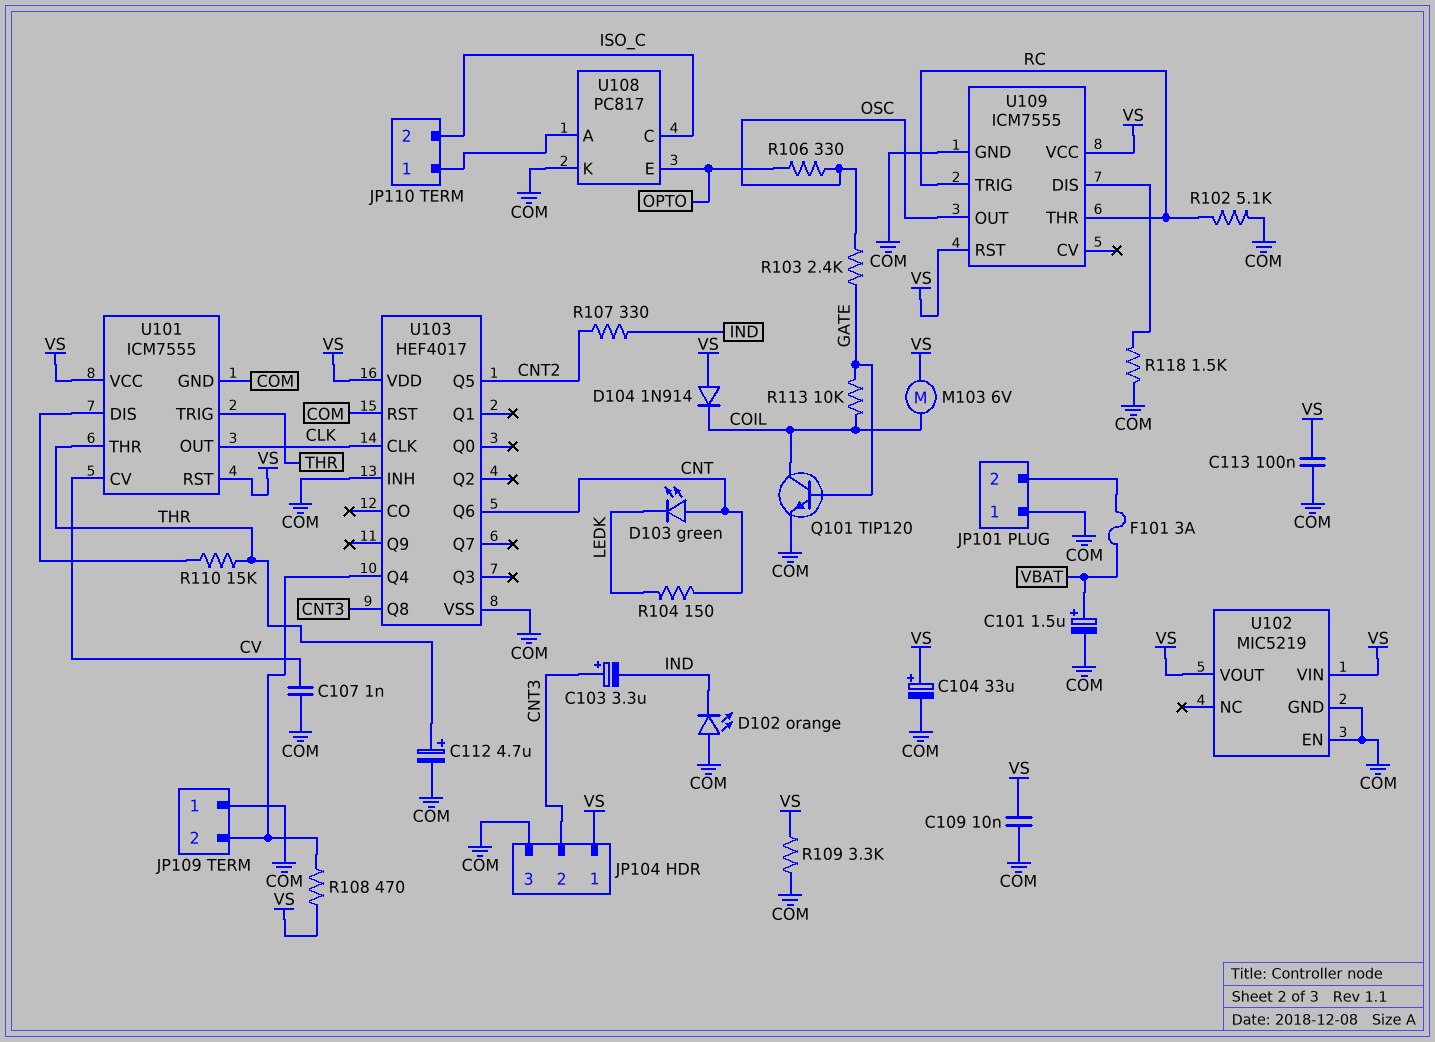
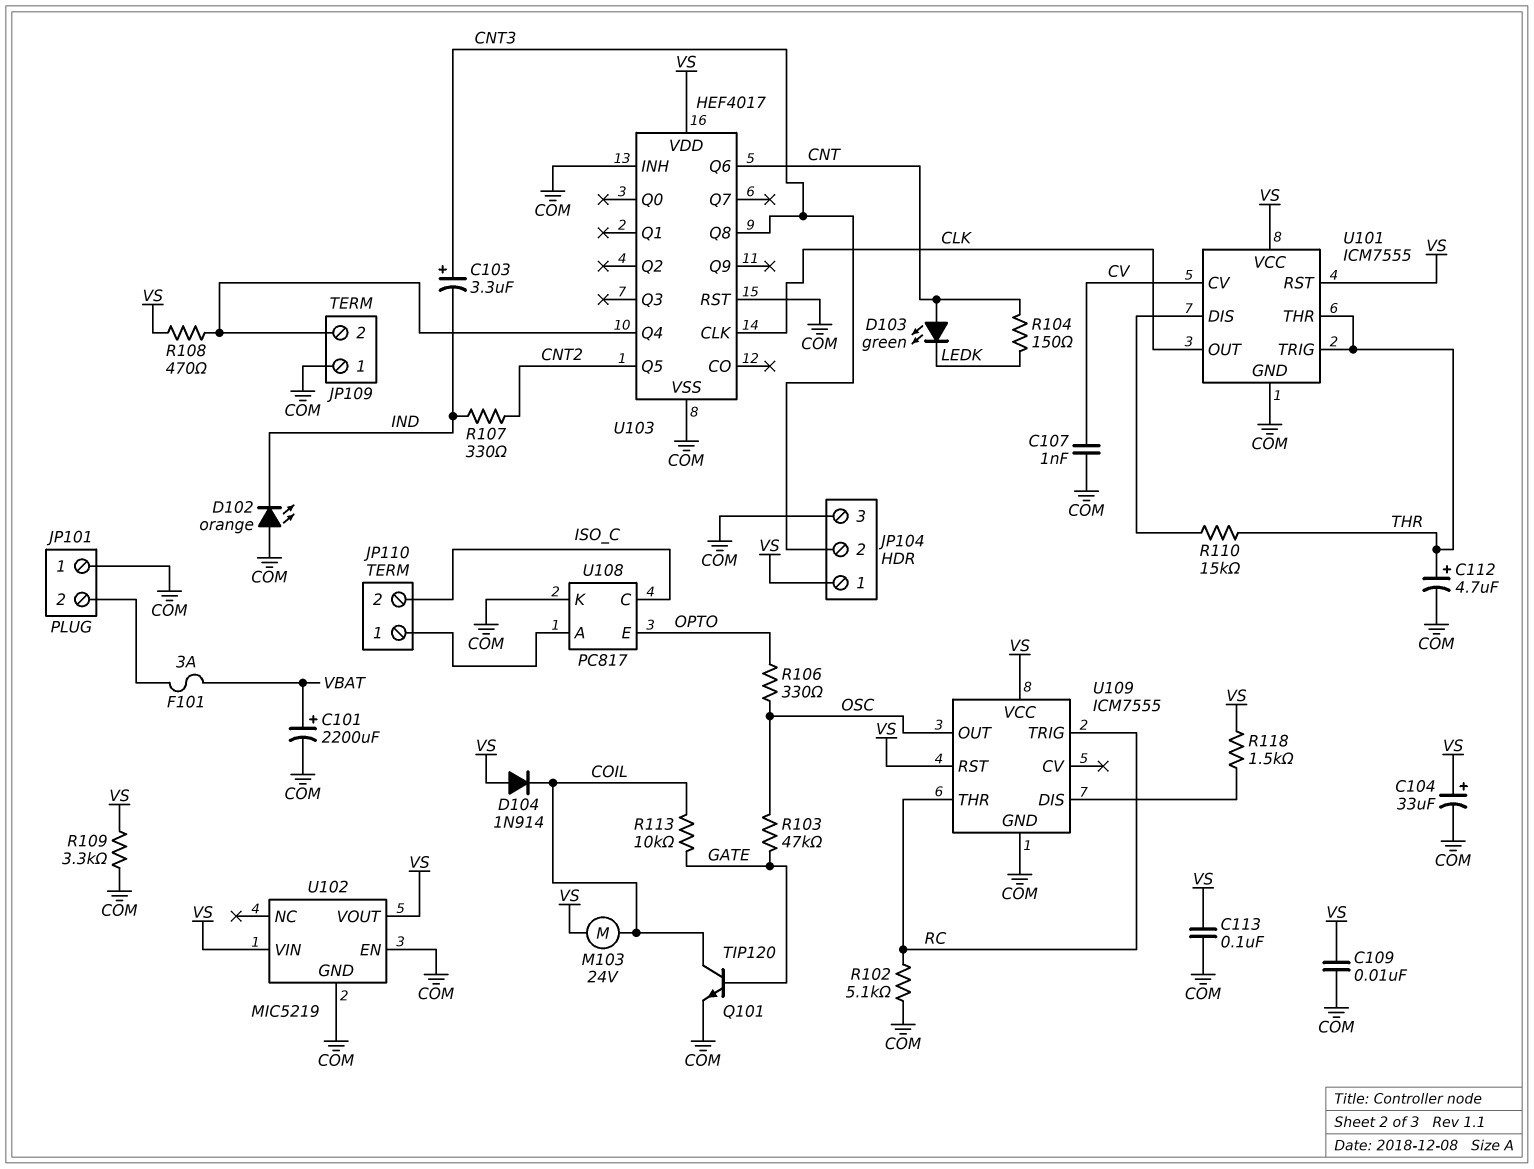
C101: 1.5uF (plus VBAT, minus COM) -> 2200uF (plus VBAT, minus COM)
M103: motor 6V (COIL, VS) -> motor 24V (COIL, VS)
R103: 2.4k (GATE, OSC) -> 47k (GATE, OSC)
R118: 1.5k (COM, U109/DIS) -> 1.5k (U109/DIS, VS)

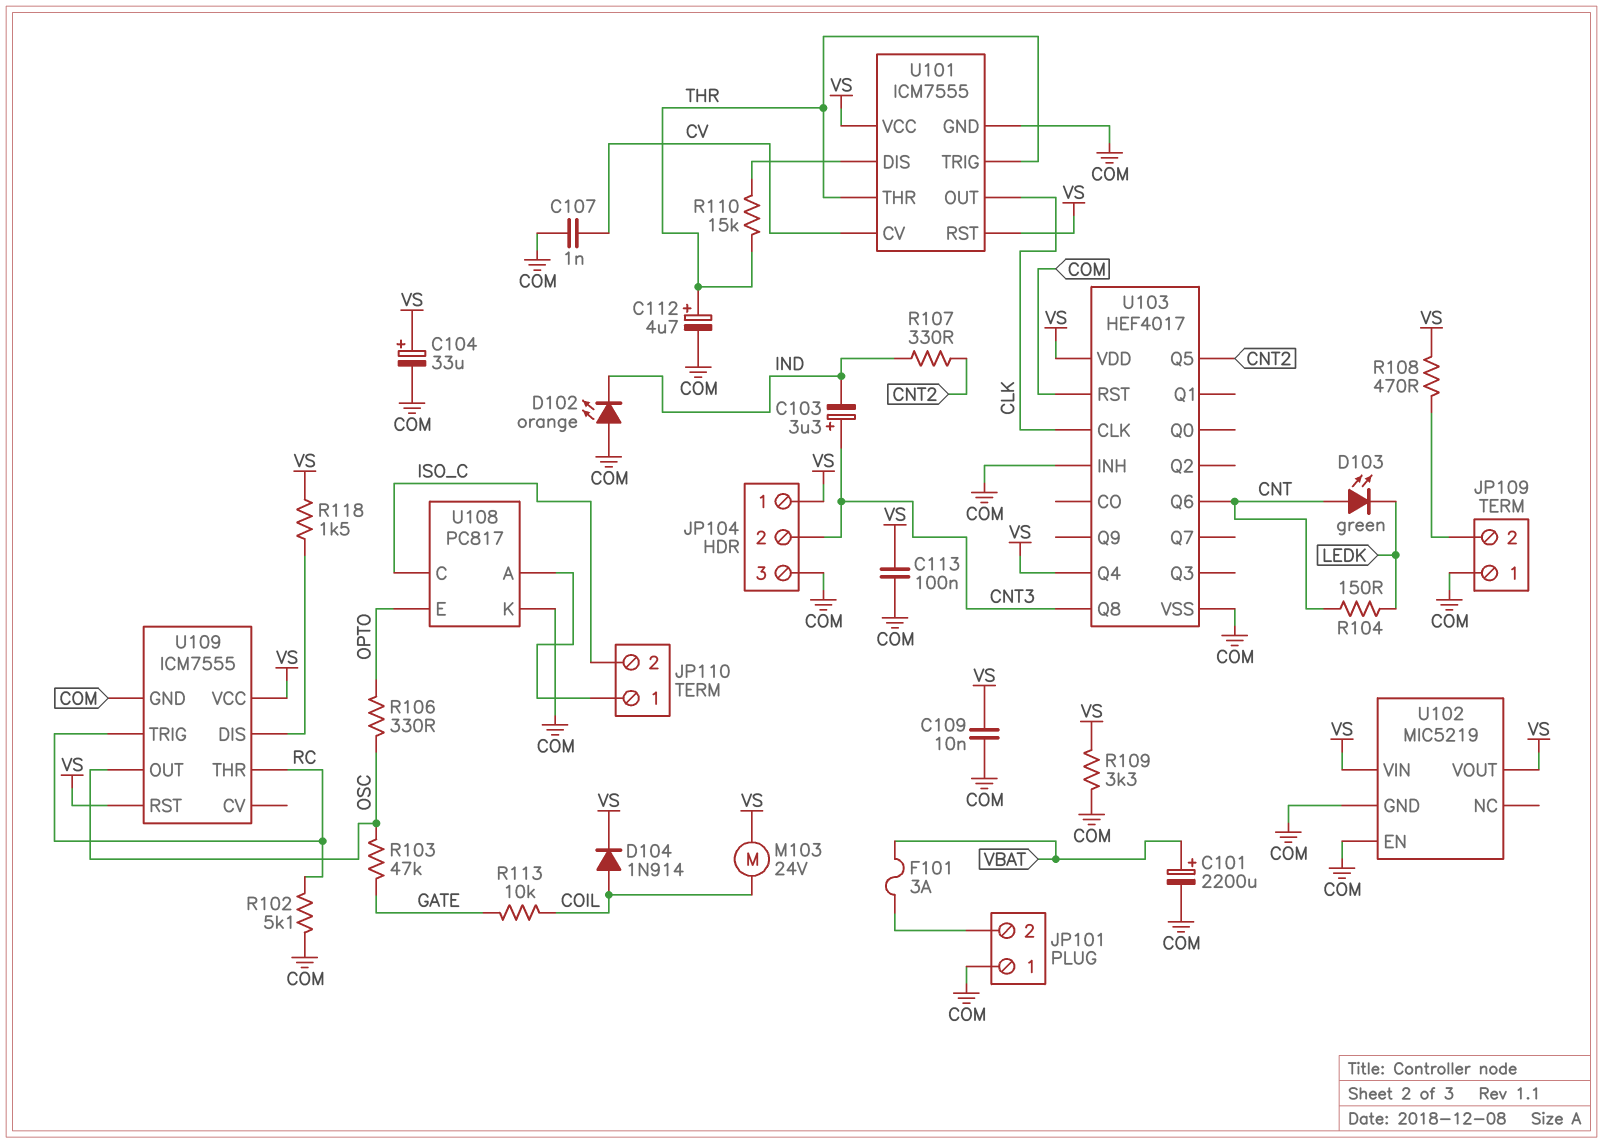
D104: diode 1N914 (A VS, K COIL) -> diode 1N914 (A COIL, K VS)
Q101: NPN TIP120 (B GATE, C COIL, E COM) -> none
U103 pin Q4: JP109/2 -> VS

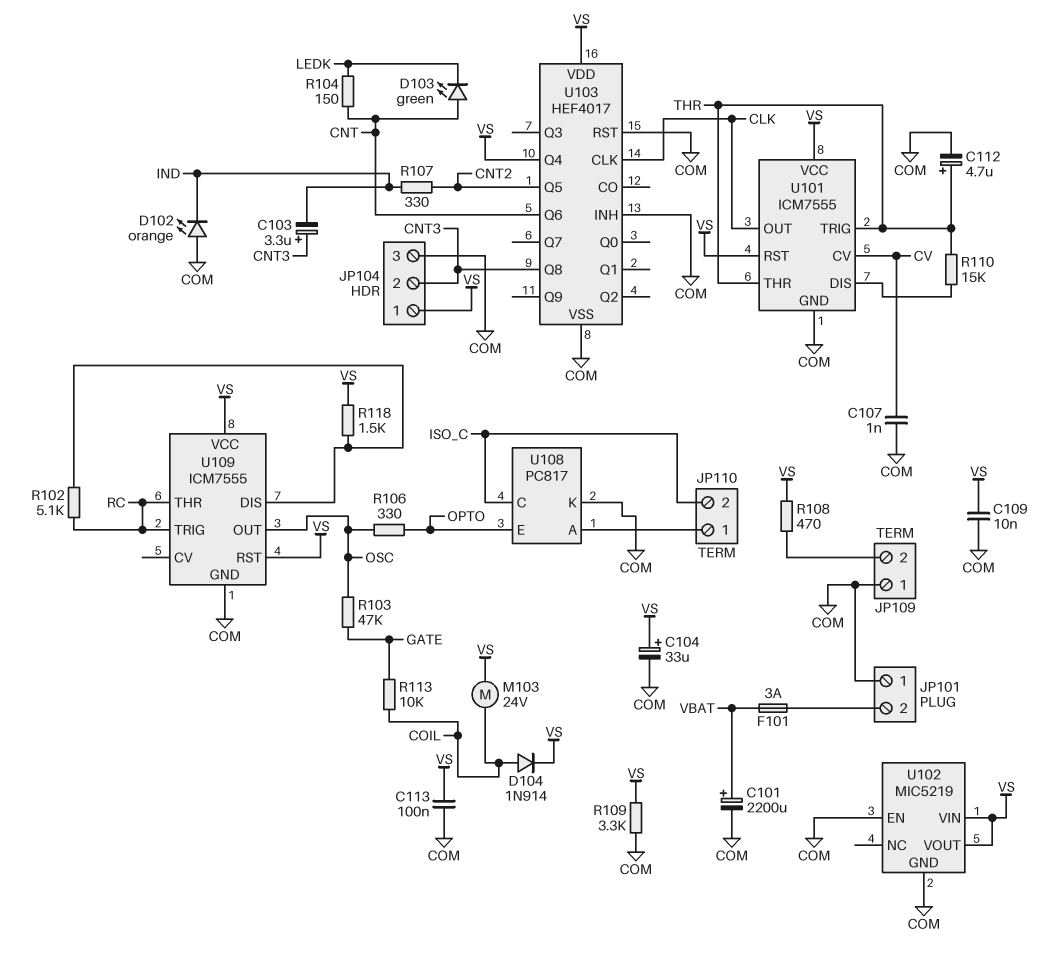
R102: 5.1k (COM, RC) -> 5.1k (RC, U109/DIS)

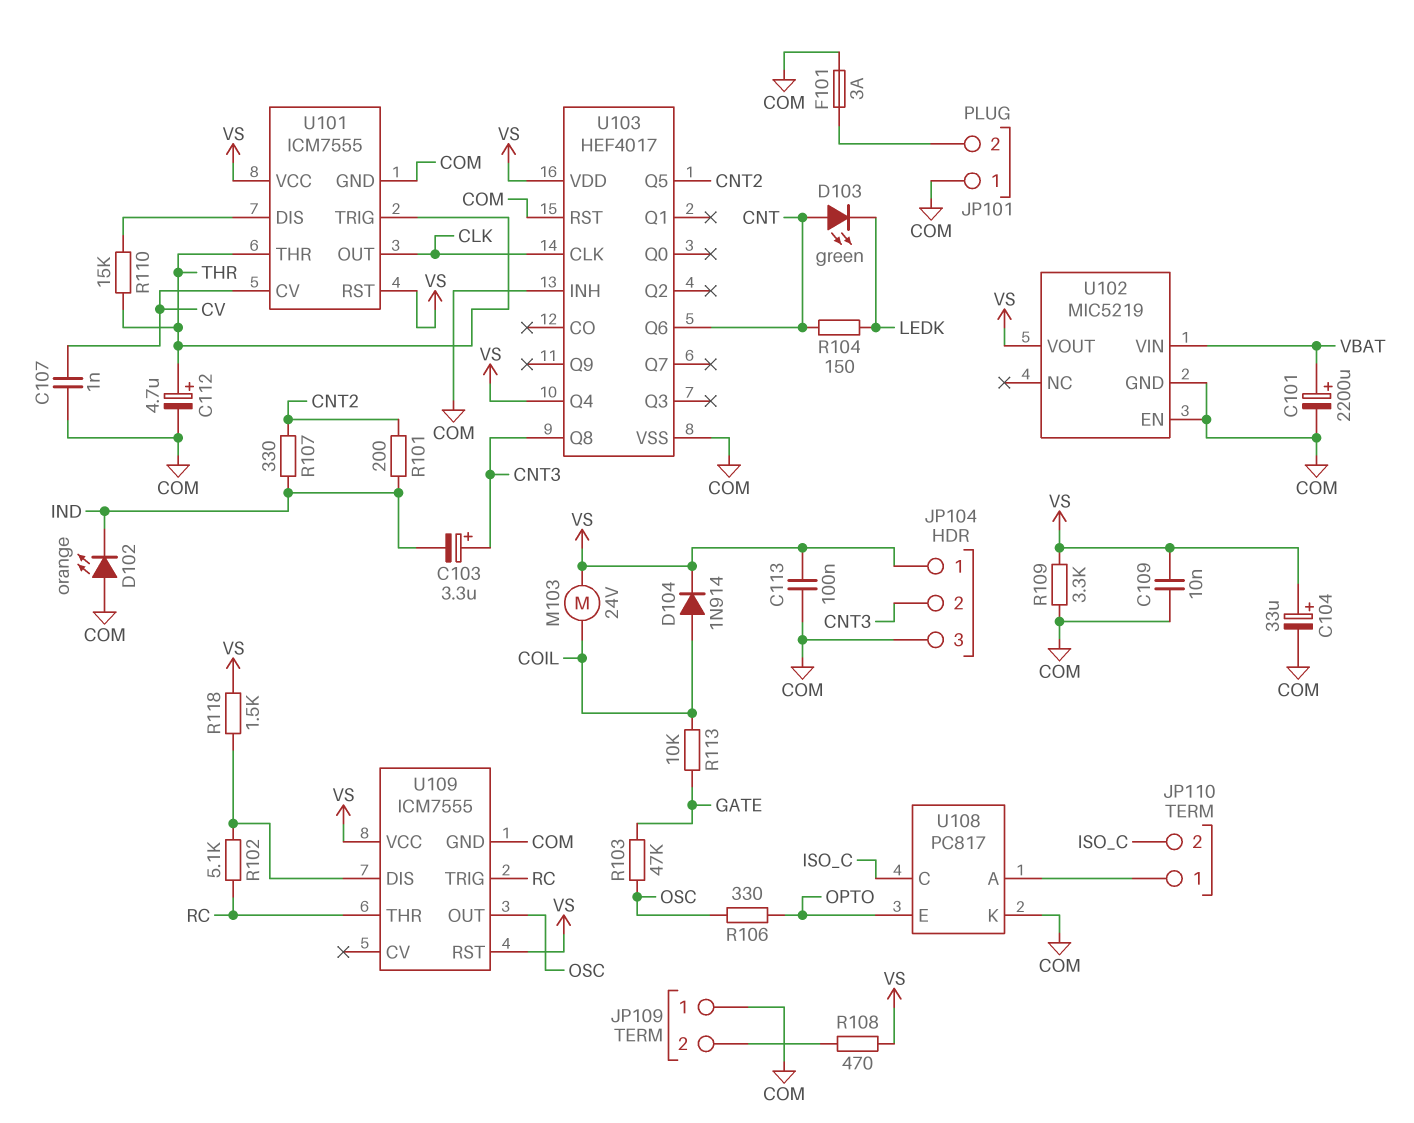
F101: 3A (JP101/2, VBAT) -> 3A (COM, JP101/2)
R101: none -> 200 (CNT2, IND)
U102 pin VIN: VS -> VBAT

